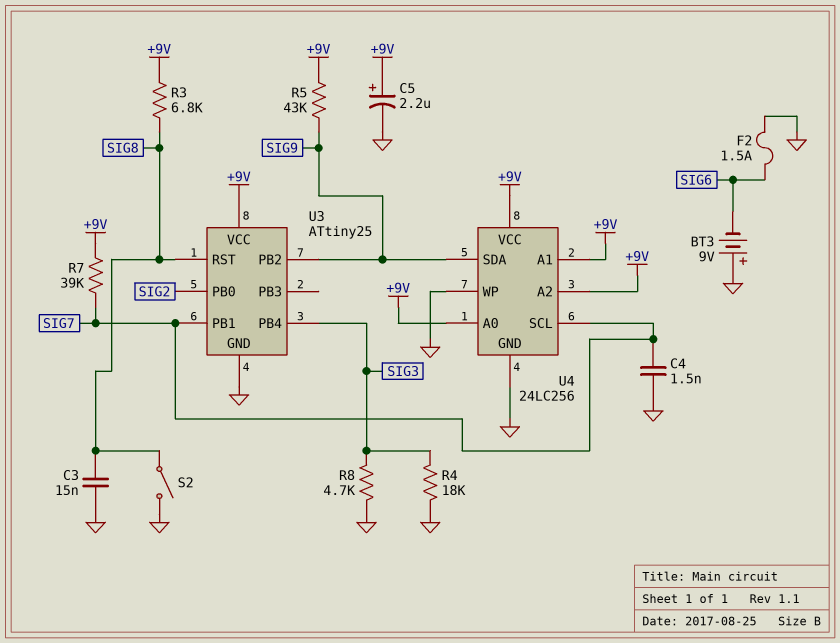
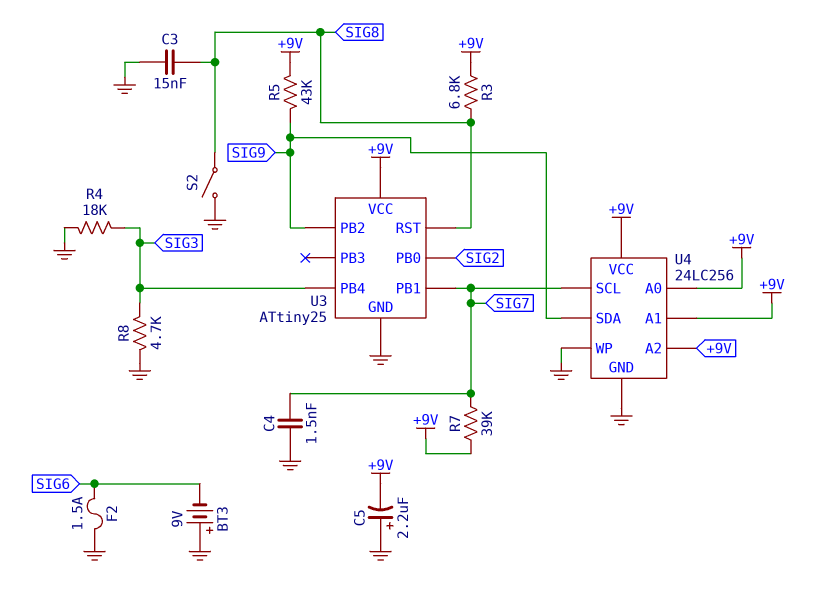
C5: 2.2uF (plus +9V, minus GND) -> 2.2uF (plus GND, minus +9V)

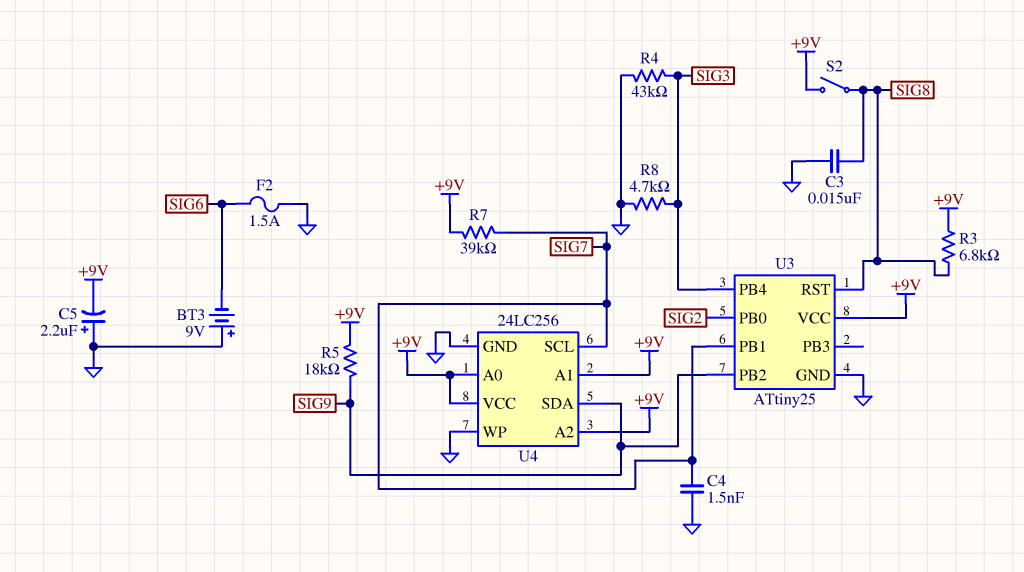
R4: 18k (GND, SIG3) -> 43k (GND, SIG3)
R5: 43k (+9V, SIG9) -> 18k (+9V, SIG9)
S2: switch (GND, SIG8) -> switch (+9V, SIG8)

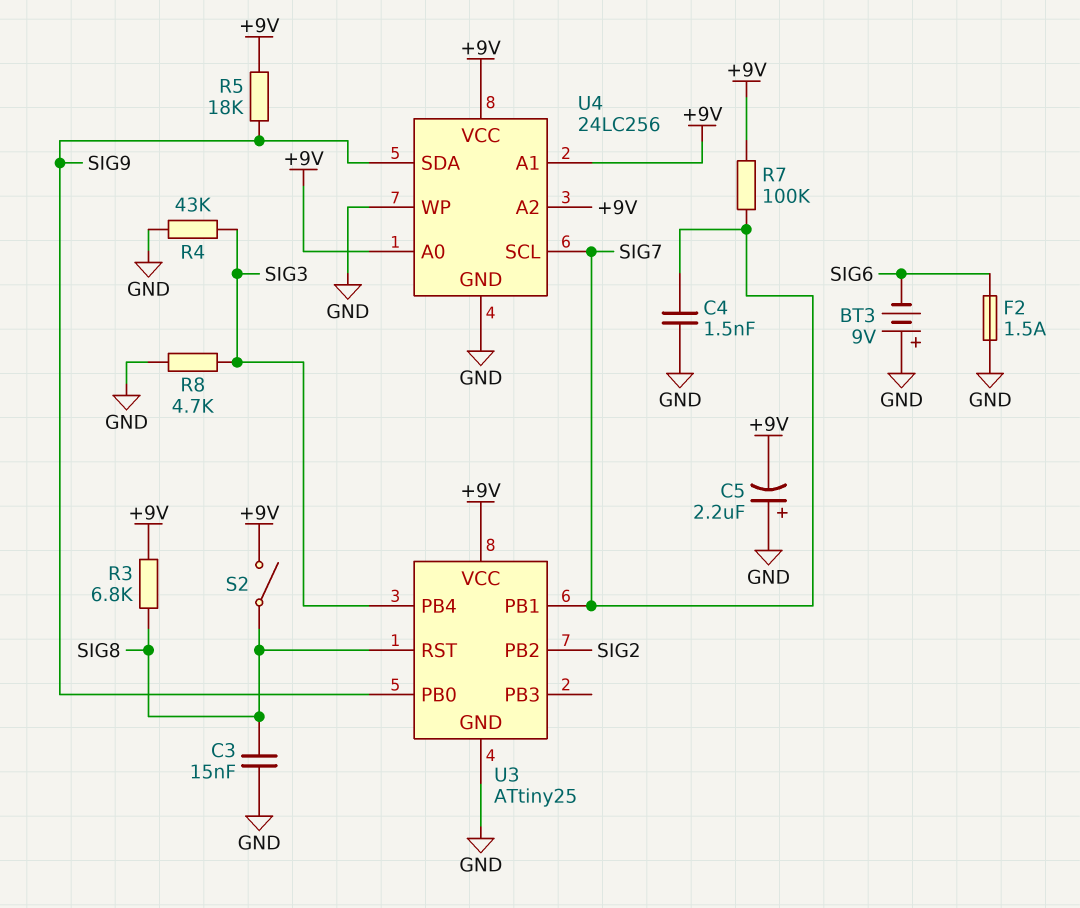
R7: 39k (+9V, SIG7) -> 100k (+9V, SIG7)
U3 pin PB0: SIG2 -> SIG9
U3 pin PB2: SIG9 -> SIG2

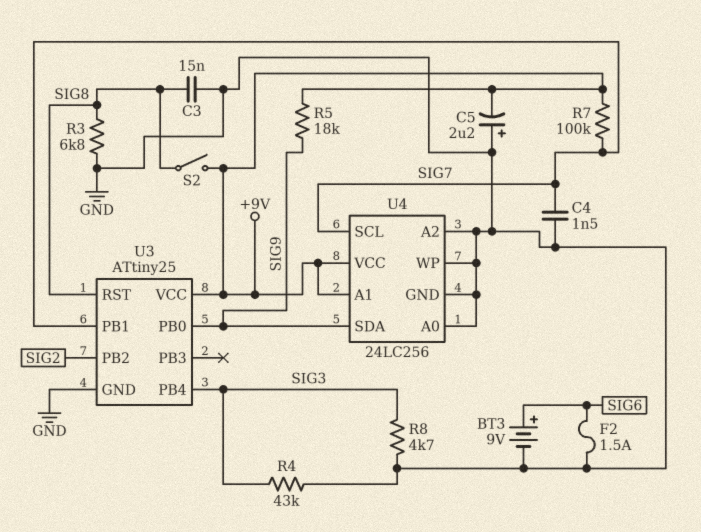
BT3: 9V (plus GND, minus SIG6) -> 9V (plus SIG6, minus GND)
R3: 6.8k (+9V, SIG8) -> 6.8k (GND, SIG8)
U4 pin A0: +9V -> GND
U4 pin A2: +9V -> GND

